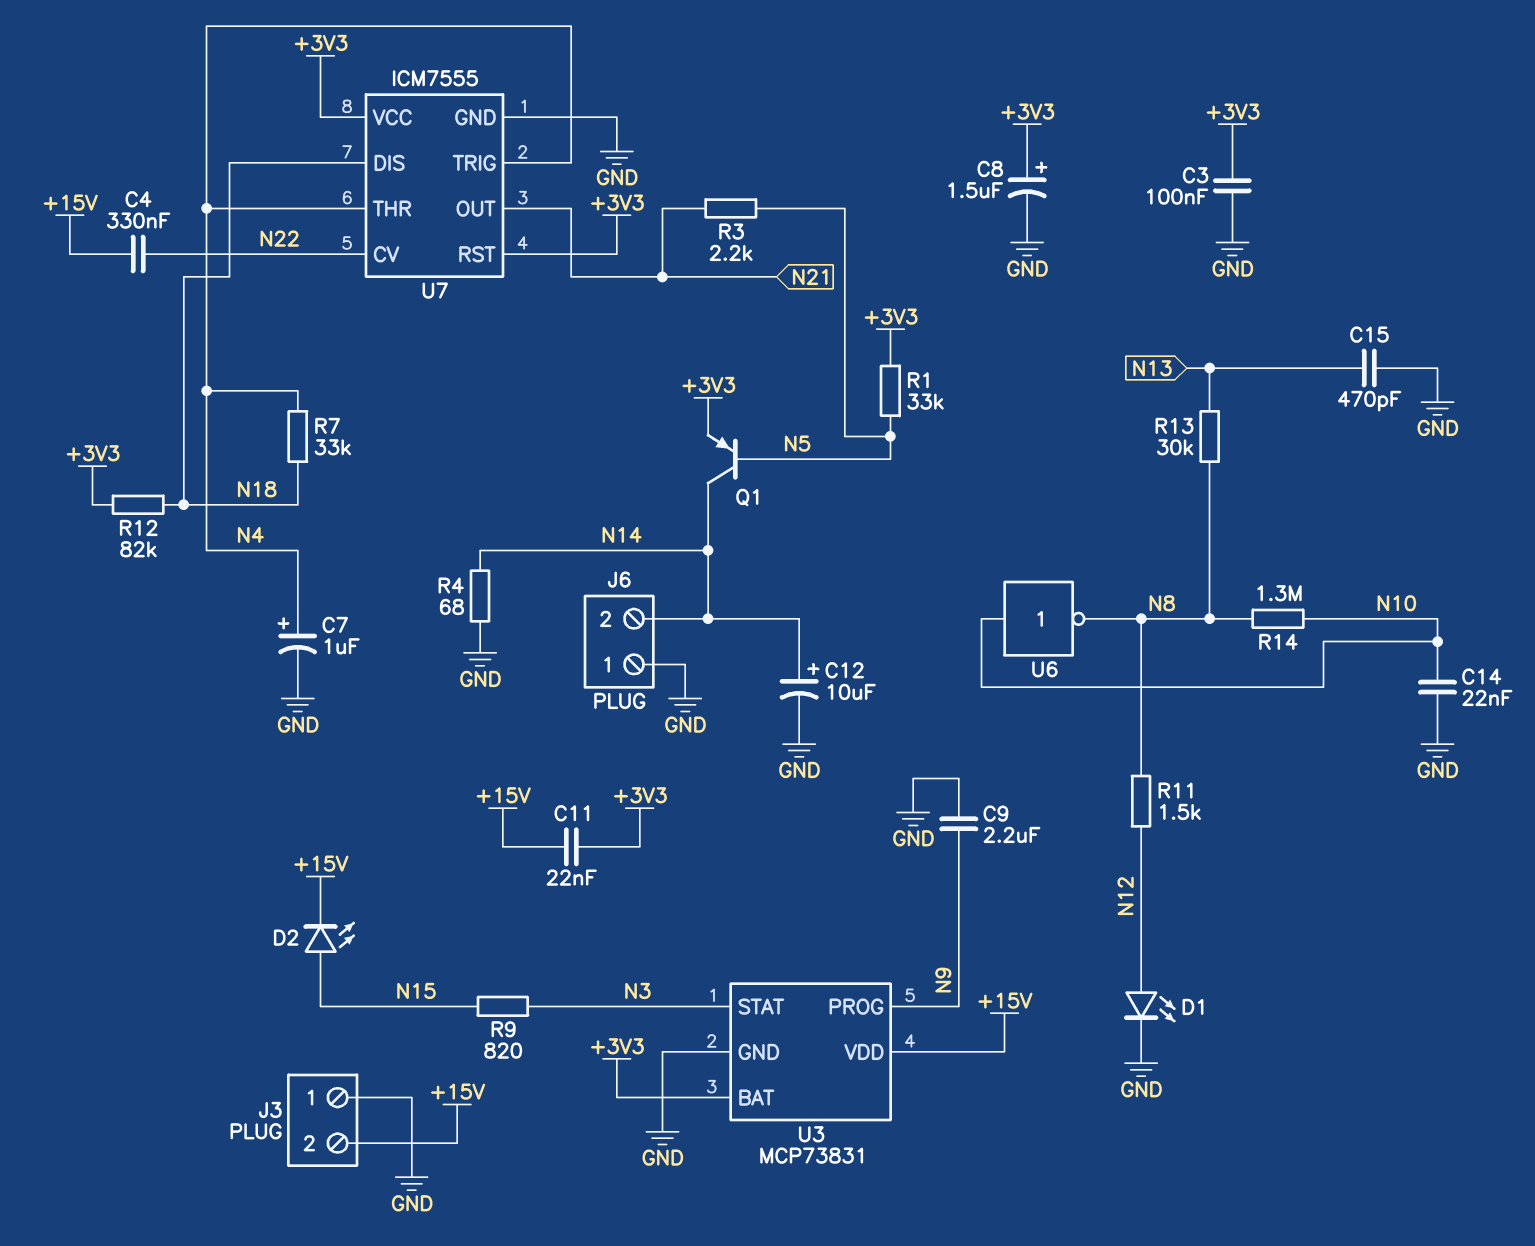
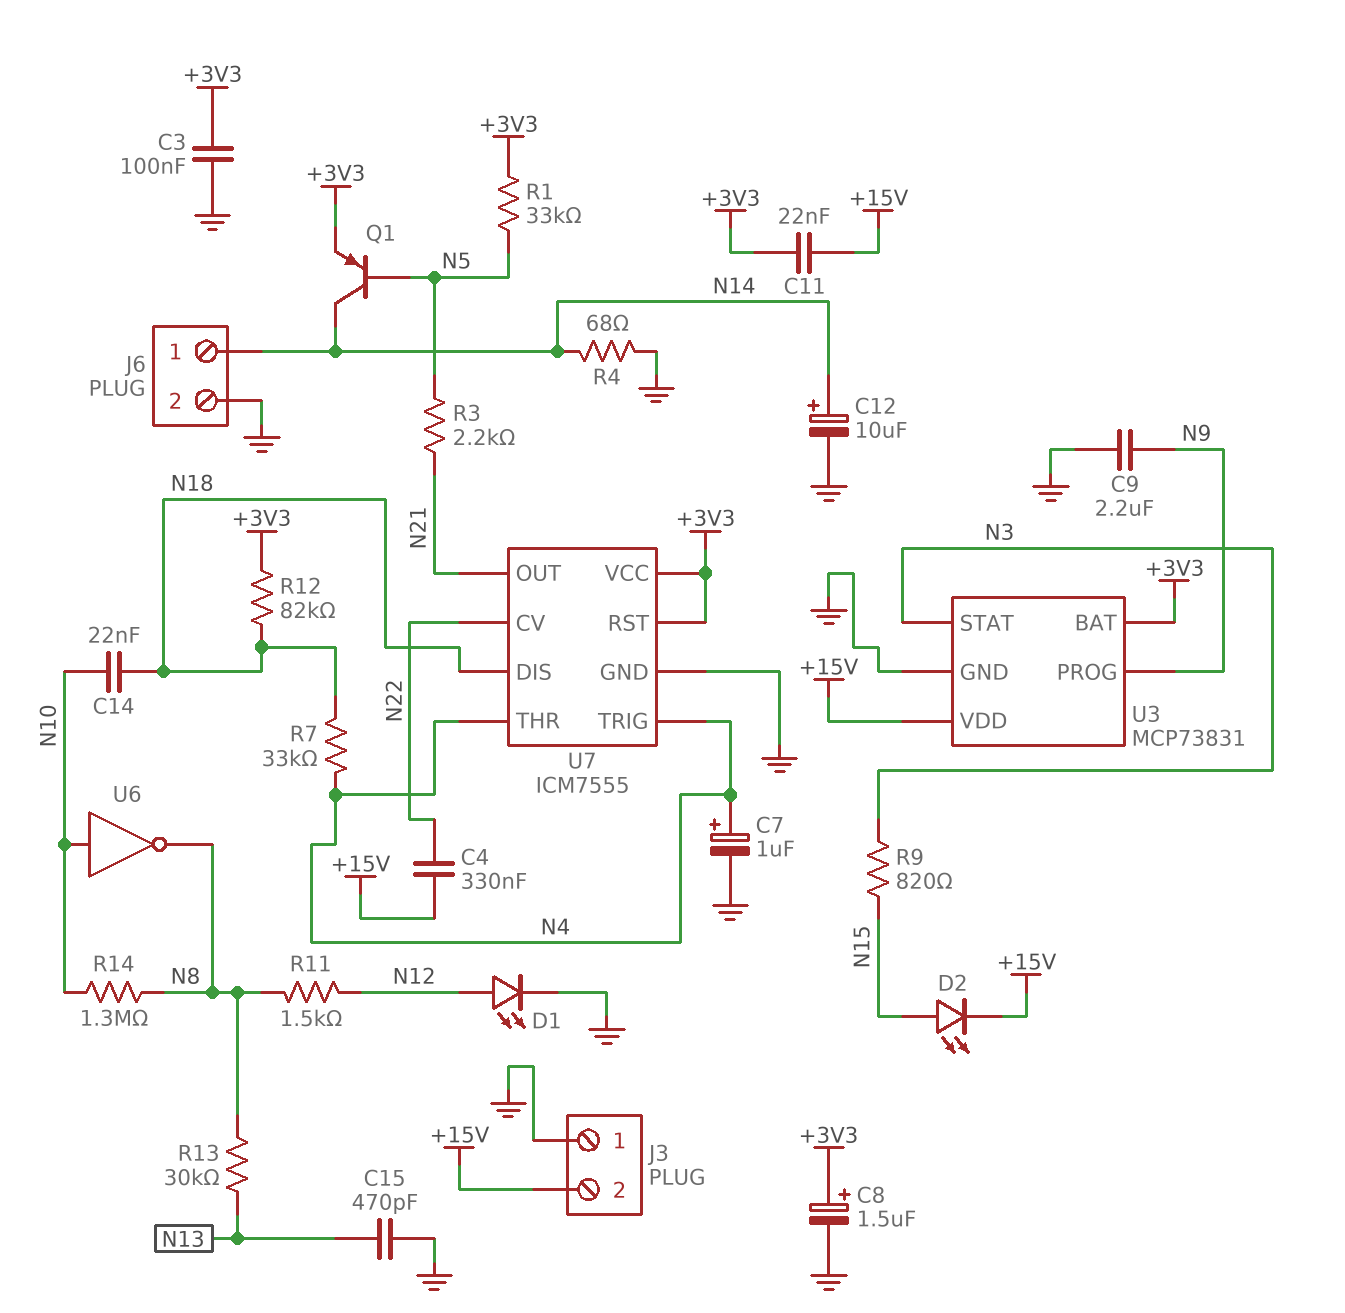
C14: 22nF (GND, N10) -> 22nF (N10, N18)
J6 pin 1: GND -> N14
J6 pin 2: N14 -> GND

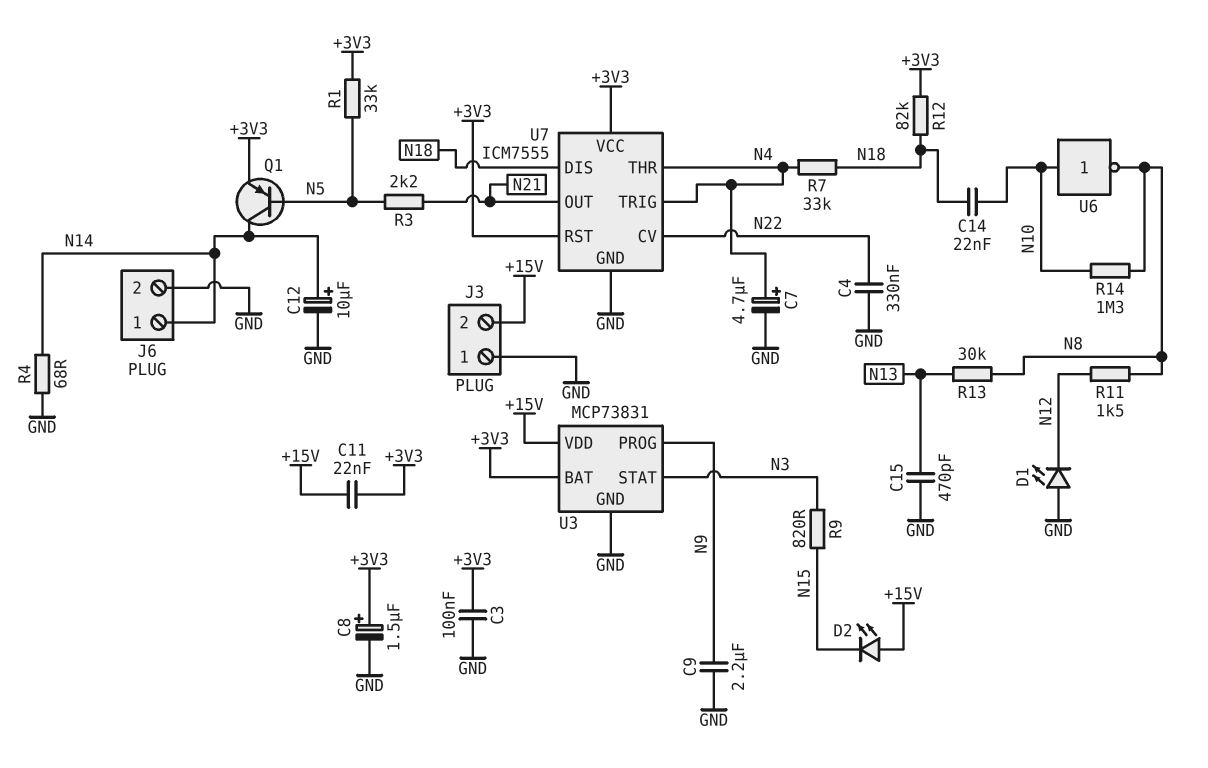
C4: 330nF (+15V, N22) -> 330nF (GND, N22)
C7: 1uF (plus N4, minus GND) -> 4.7uF (plus N4, minus GND)
D1: LED (A N12, K GND) -> LED (A GND, K N12)
D2: LED (A N15, K +15V) -> LED (A +15V, K N15)

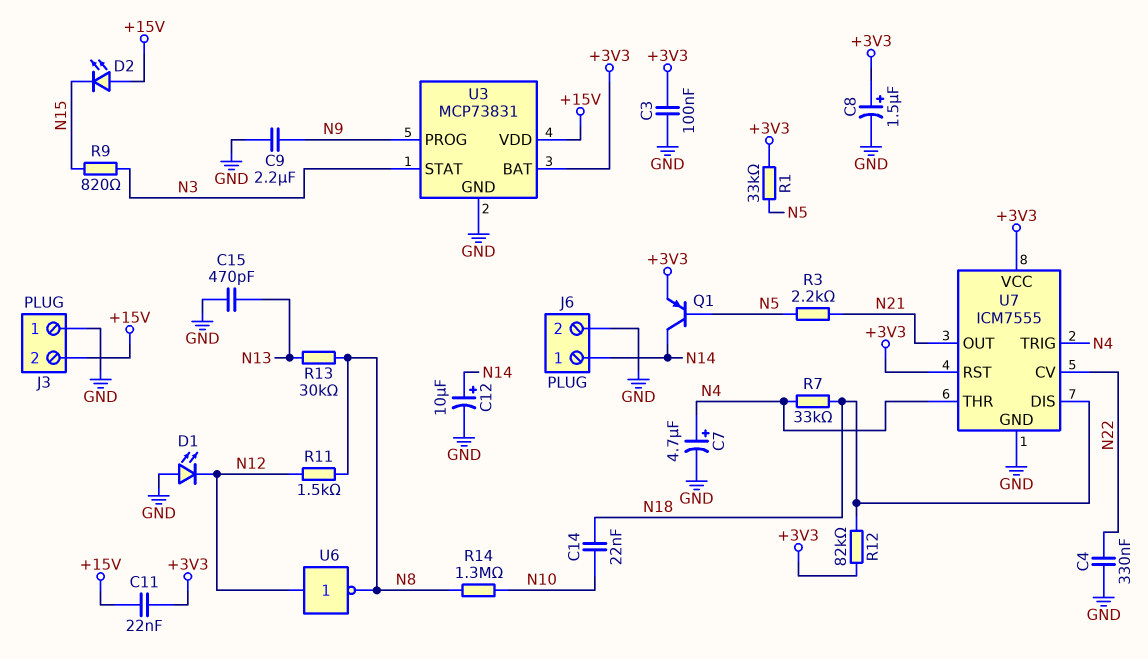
R4: 68 (GND, N14) -> none
U6: NOT (in N10, out N8) -> NOT (in N12, out N8)

